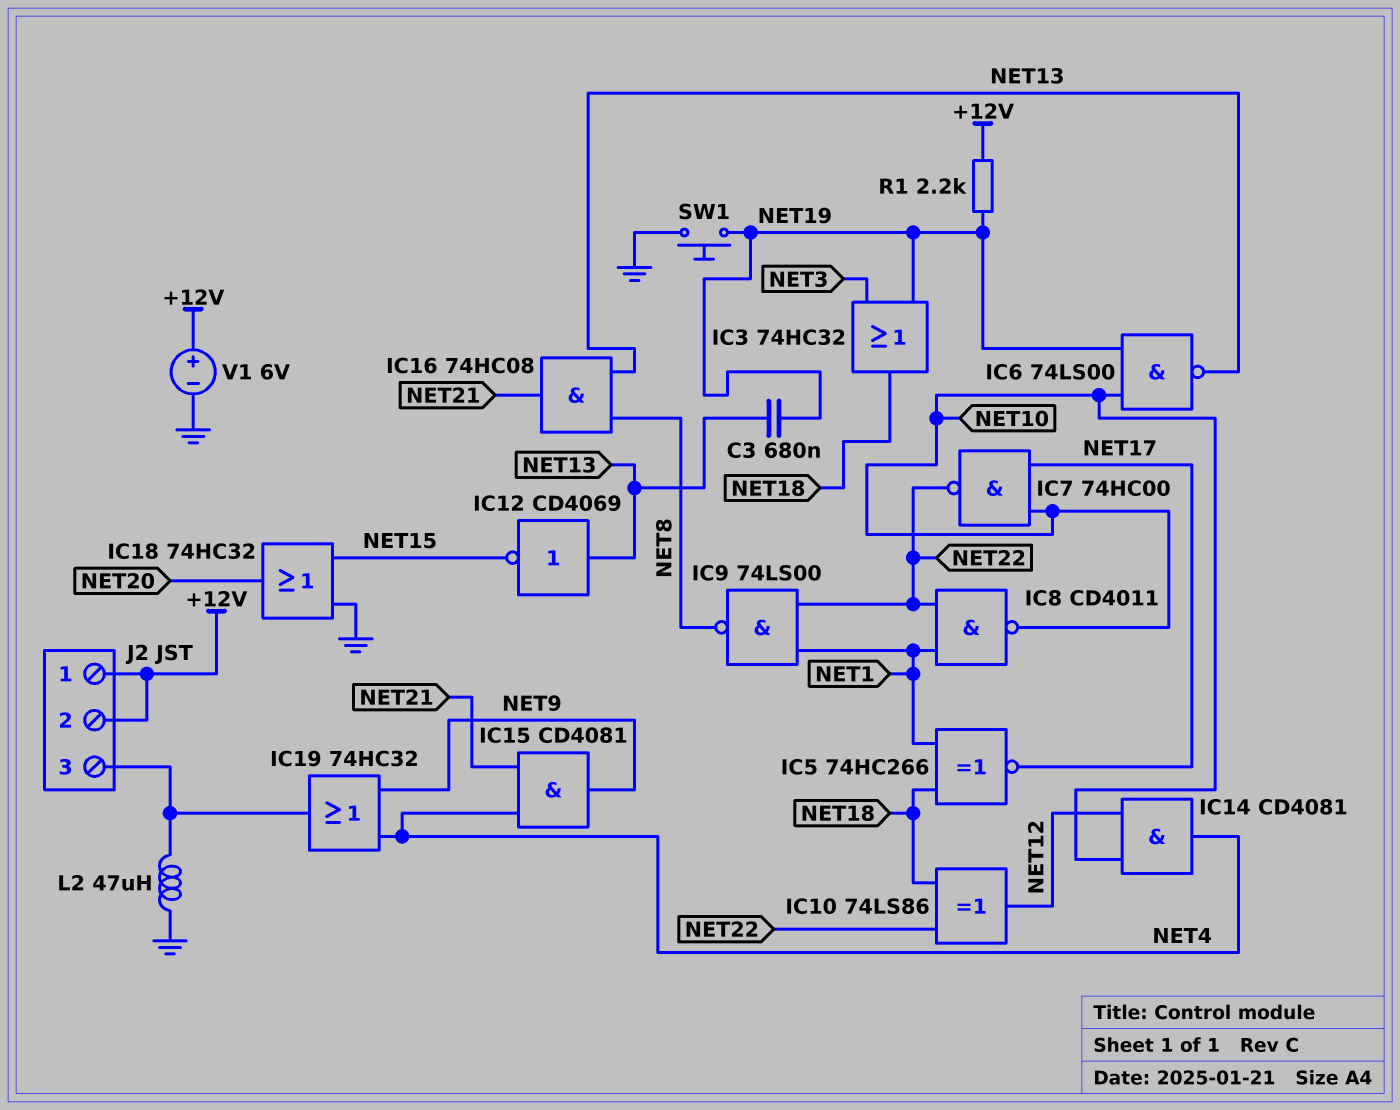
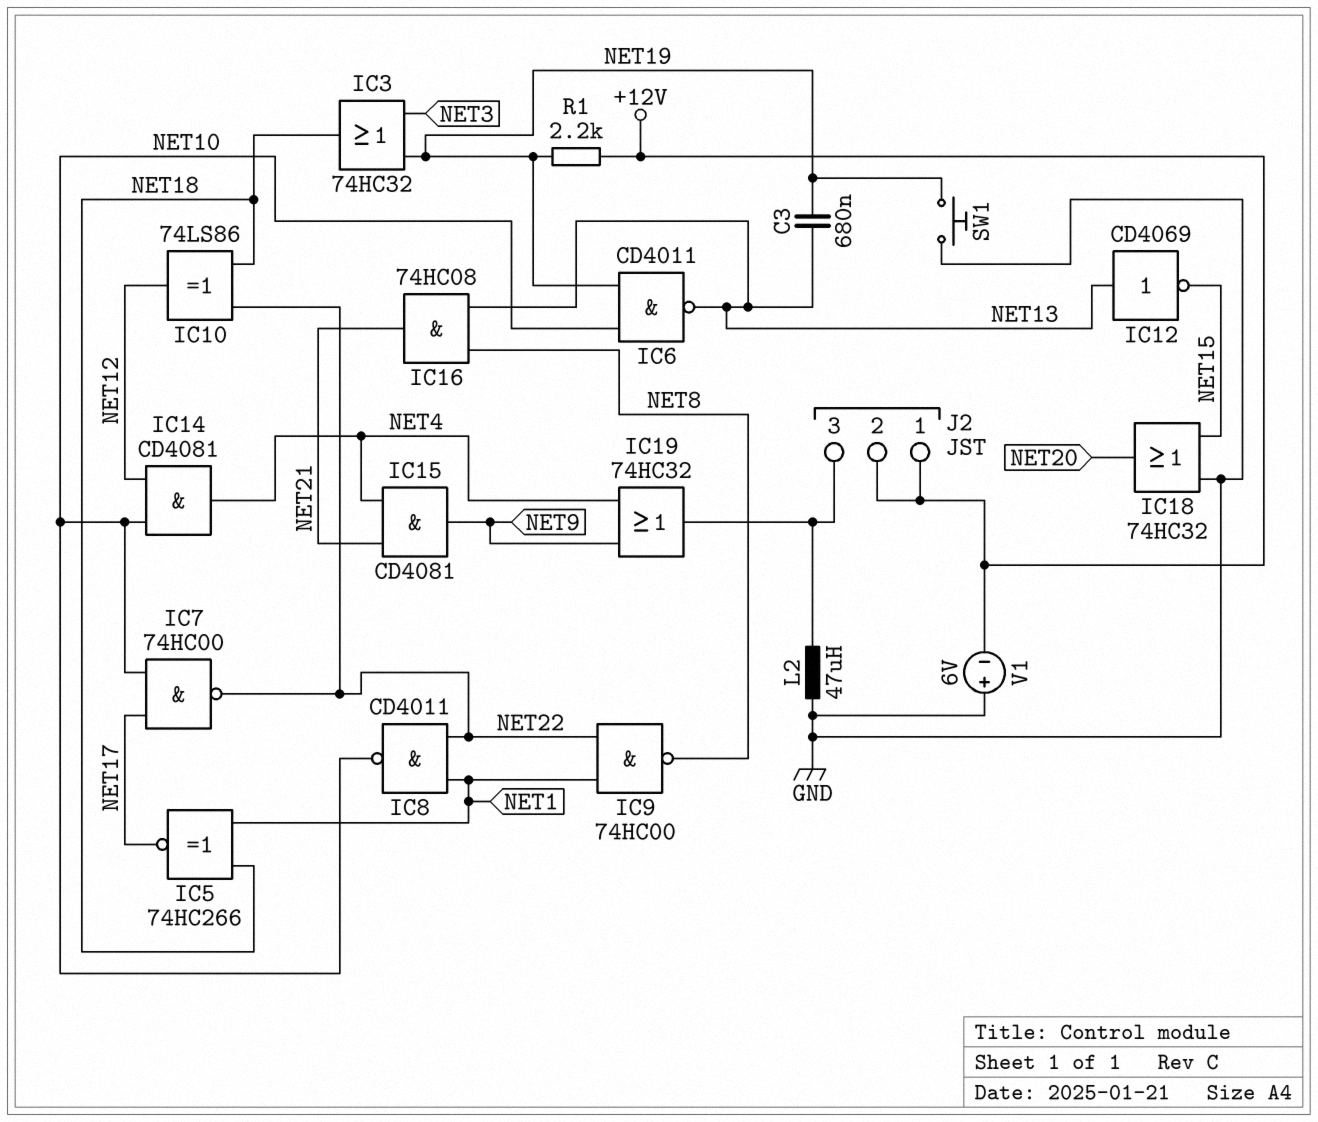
IC6: NAND 74LS00 (in NET10, in NET19, out NET13) -> NAND CD4011 (in NET10, in NET19, out NET13)
IC9: NAND 74LS00 (in NET1, in NET22, out NET8) -> NAND 74HC00 (in NET1, in NET22, out NET8)
V1: 6V (plus +12V, minus GND) -> 6V (plus GND, minus +12V)

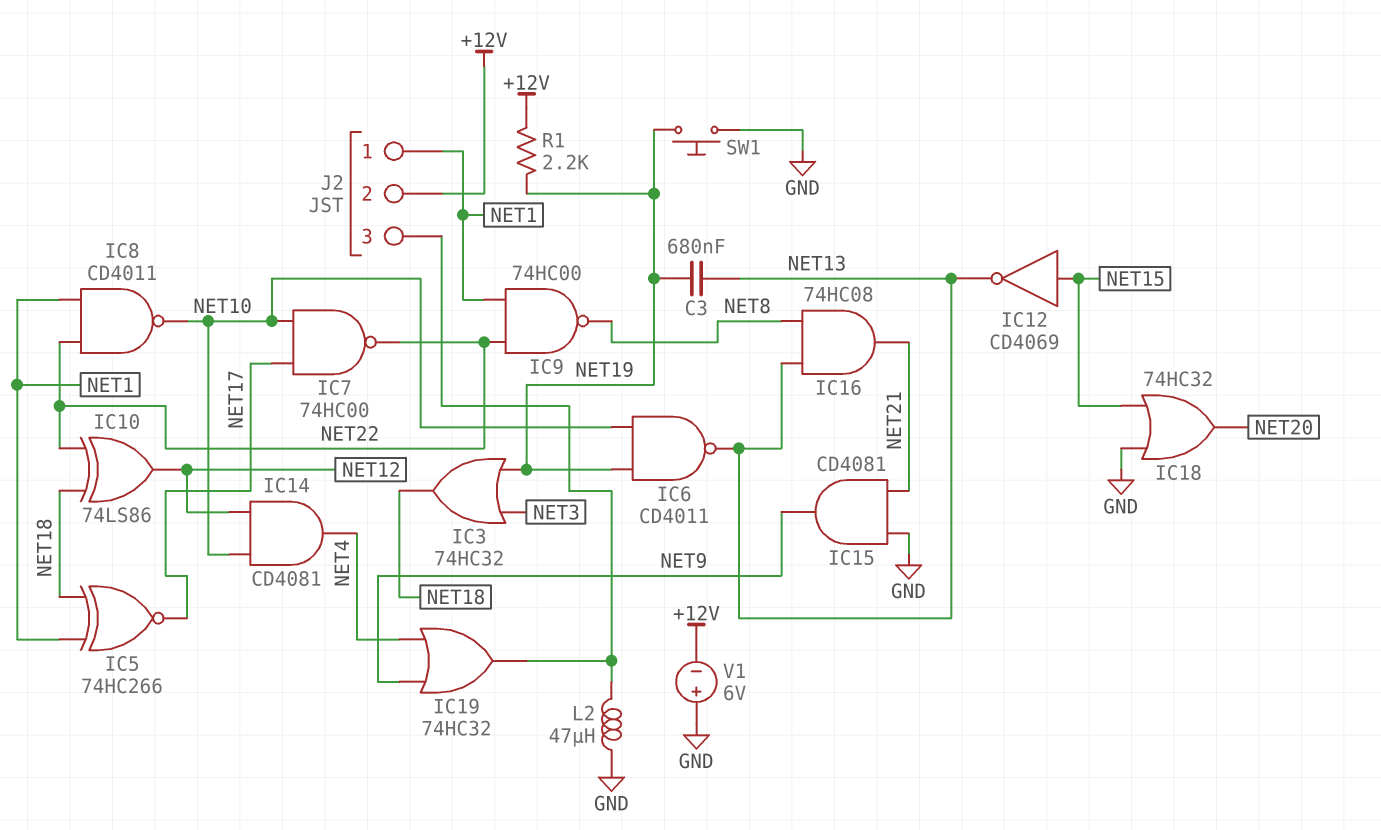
IC12: NOT CD4069 (in NET13, out NET15) -> NOT CD4069 (in NET15, out NET13)
IC15: AND CD4081 (in NET4, in NET21, out NET9) -> AND CD4081 (in GND, in NET21, out NET9)
J2 pin 1: +12V -> NET1

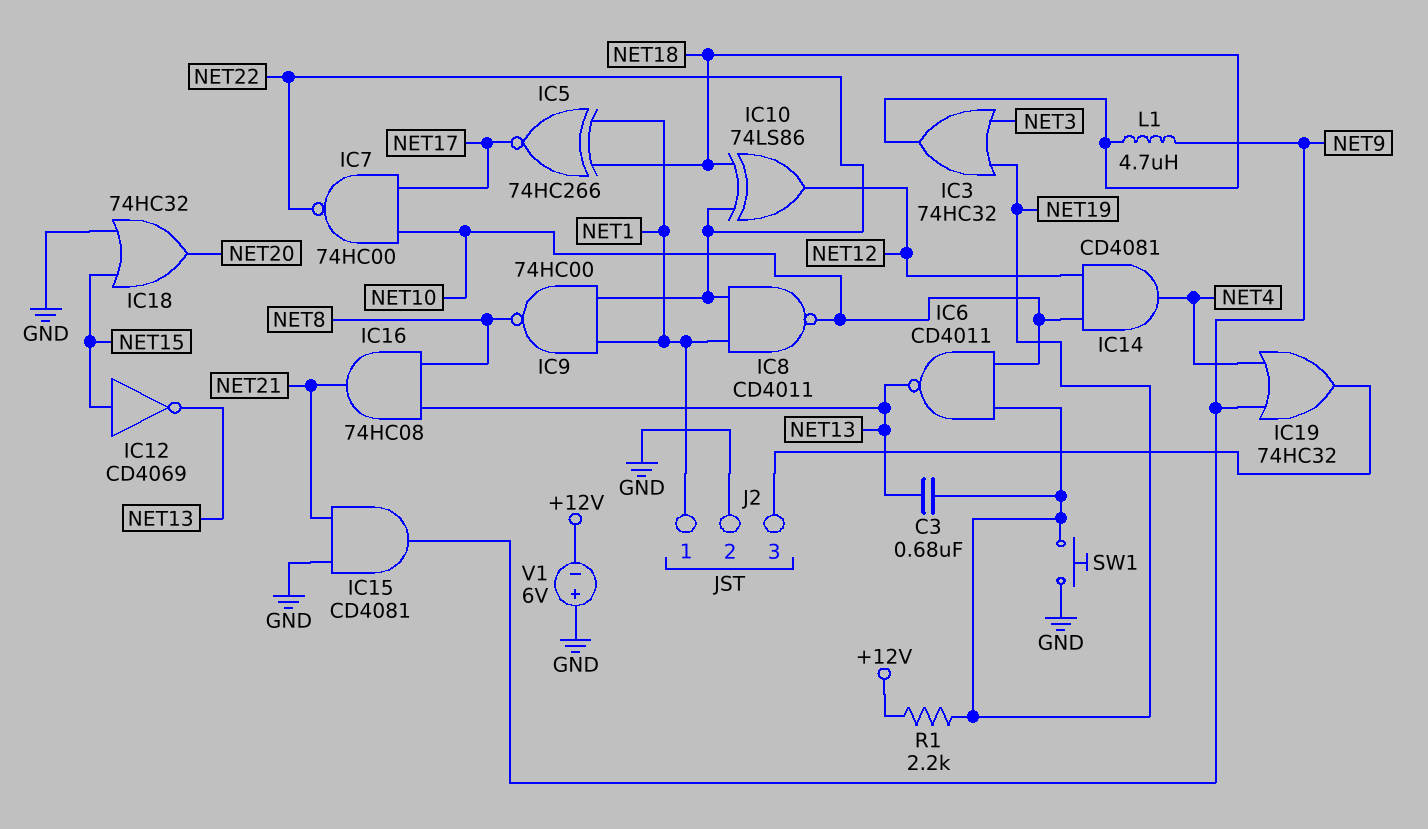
J2 pin 2: +12V -> GND
L1: none -> 4.7uH (NET9, NET18)
L2: 47uH (GND, J2/3) -> none

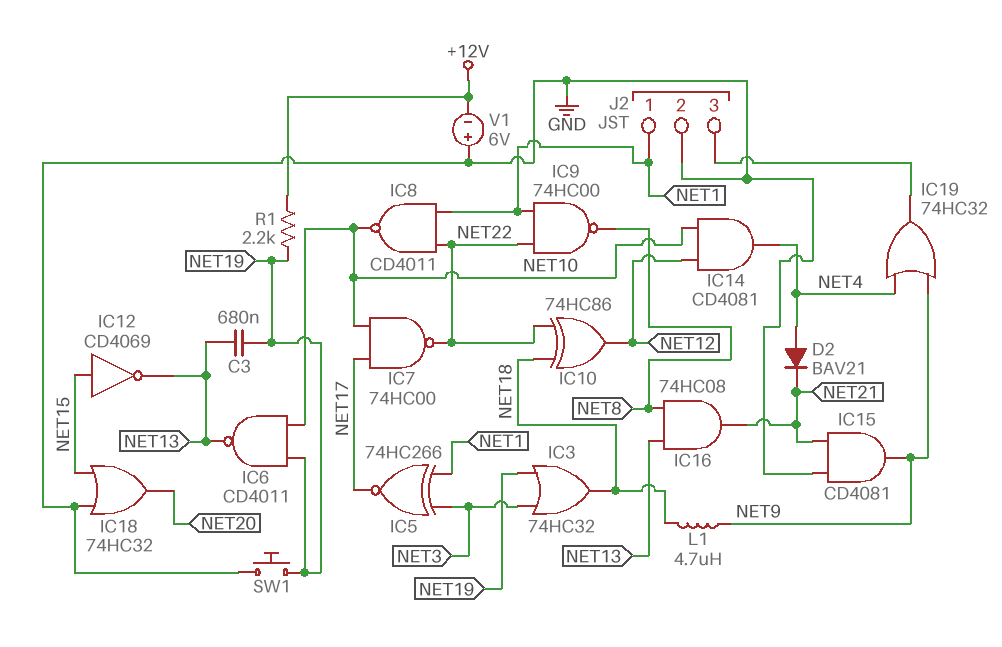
D2: none -> diode BAV21 (A NET4, K NET21)
IC5: XNOR 74HC266 (in NET1, in NET18, out NET17) -> XNOR 74HC266 (in NET1, in NET3, out NET17)
IC10: XOR 74LS86 (in NET18, in NET22, out NET12) -> XOR 74HC86 (in NET18, in NET22, out NET12)

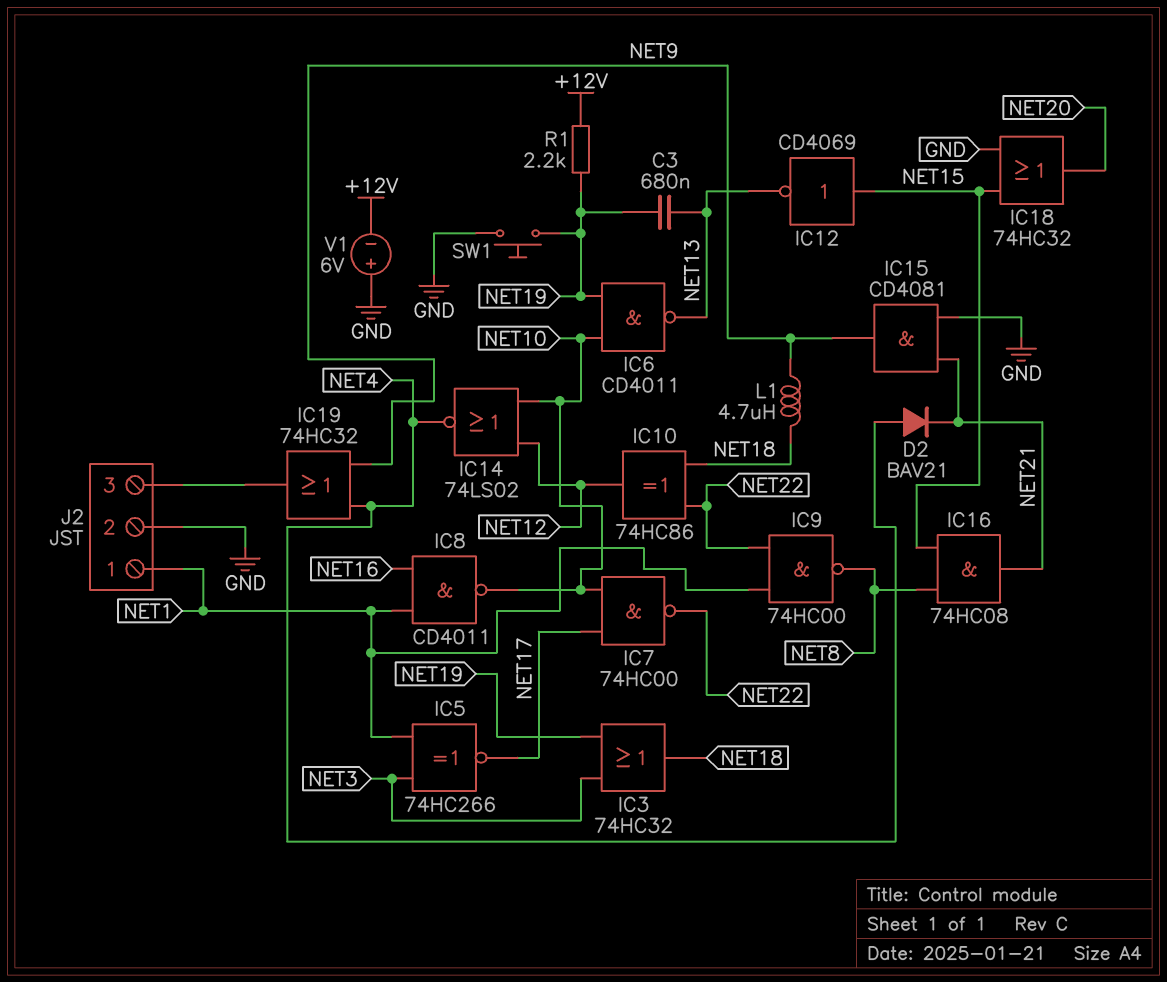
IC8: NAND CD4011 (in NET1, in NET22, out NET10) -> NAND CD4011 (in NET1, in NET16, out NET10)
IC14: AND CD4081 (in NET10, in NET12, out NET4) -> NOR 74LS02 (in NET10, in NET12, out NET4)
IC16: AND 74HC08 (in NET8, in NET13, out NET21) -> AND 74HC08 (in NET8, in NET15, out NET21)

